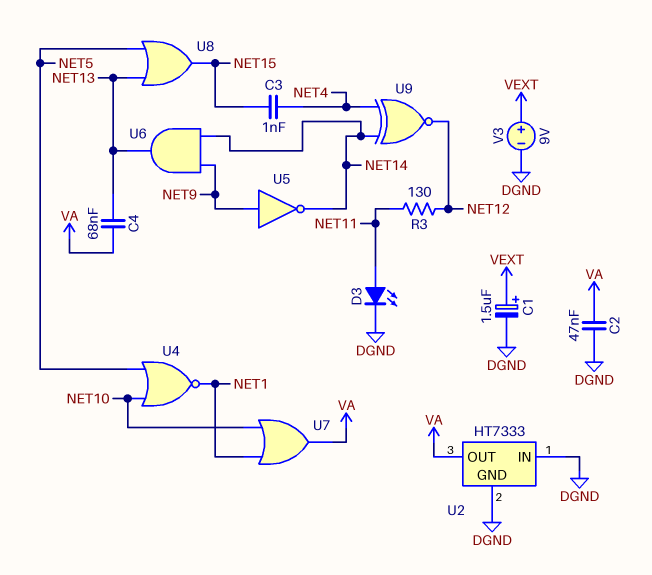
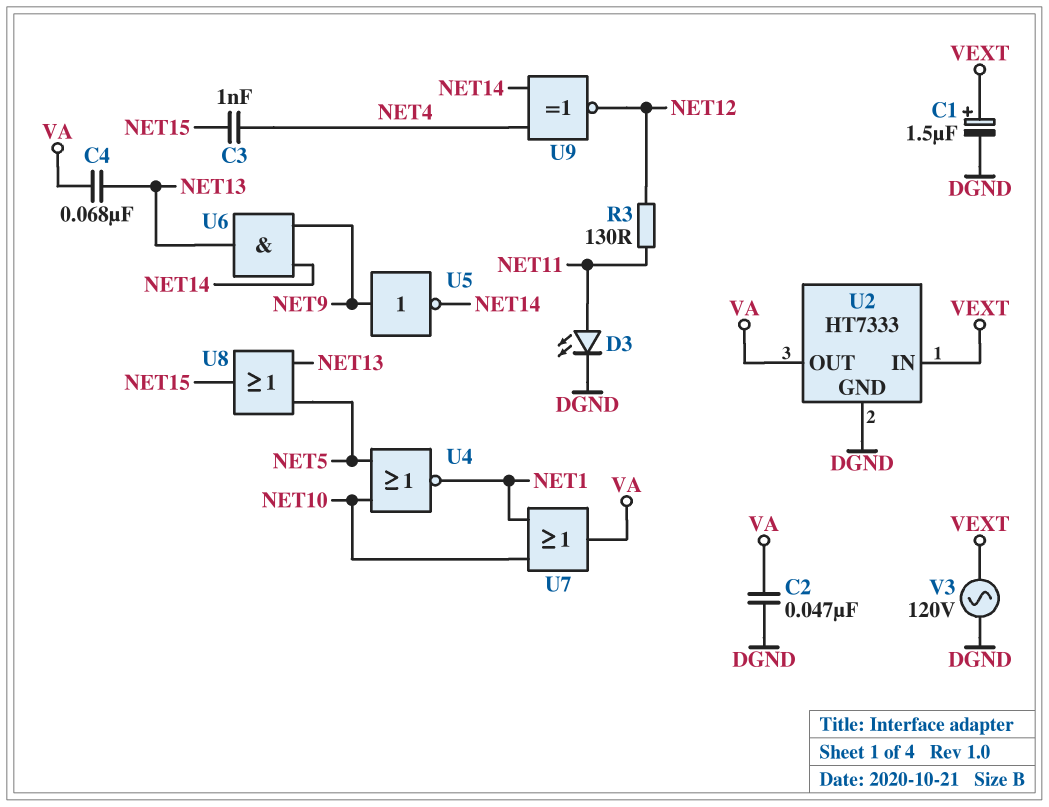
U2 pin IN: DGND -> VEXT
V3: 9V (plus VEXT, minus DGND) -> AC 120V (DGND, VEXT)

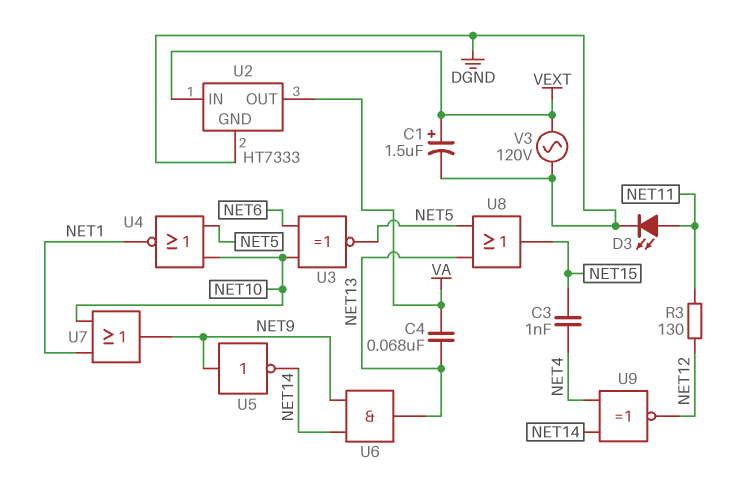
C2: 47nF (DGND, VA) -> none
U3: none -> XNOR (in NET6, in NET10, out NET5)
U7: OR (in NET1, in NET10, out VA) -> OR (in NET1, in NET10, out NET9)

